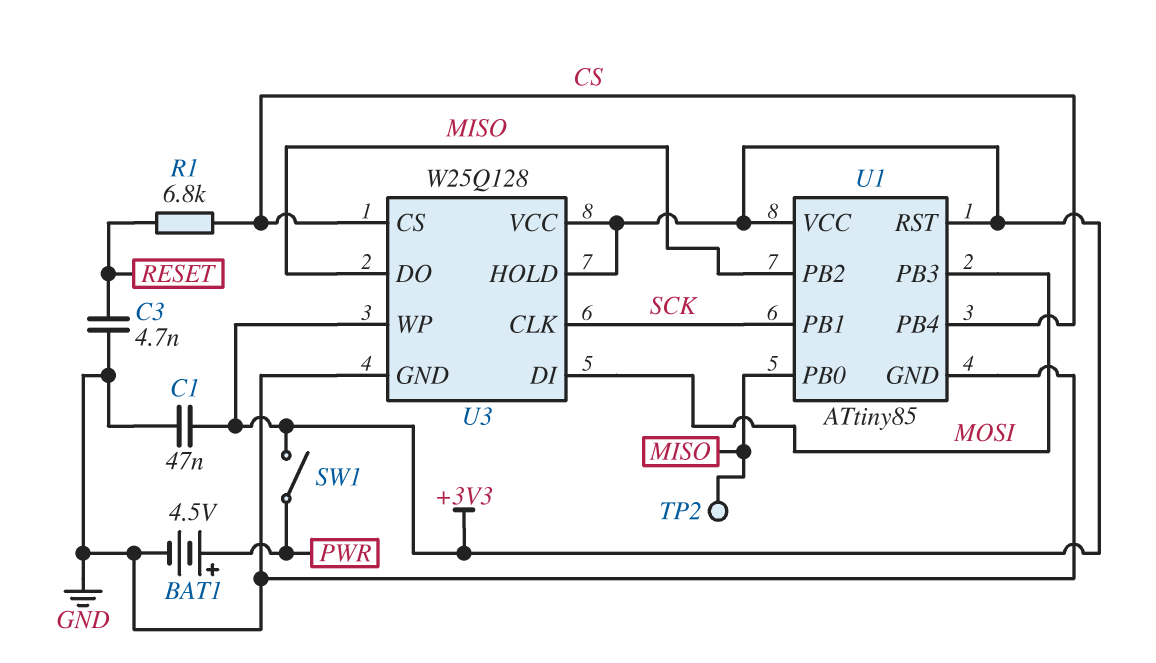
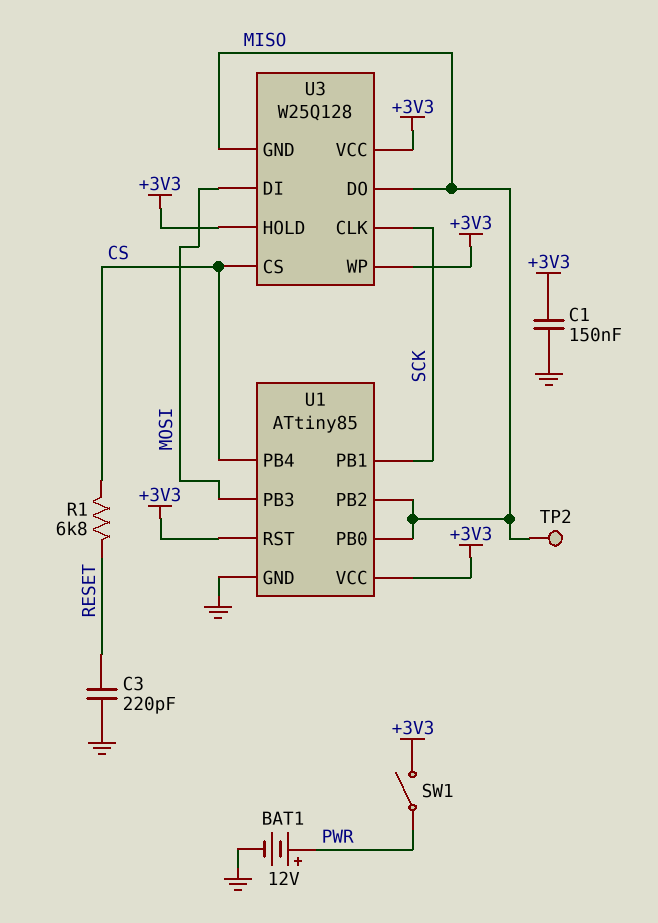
BAT1: 4.5V (plus PWR, minus GND) -> 12V (plus PWR, minus GND)
C1: 47nF (+3V3, GND) -> 150nF (+3V3, GND)
C3: 4.7nF (GND, RESET) -> 220pF (GND, RESET)
U3 pin GND: GND -> MISO

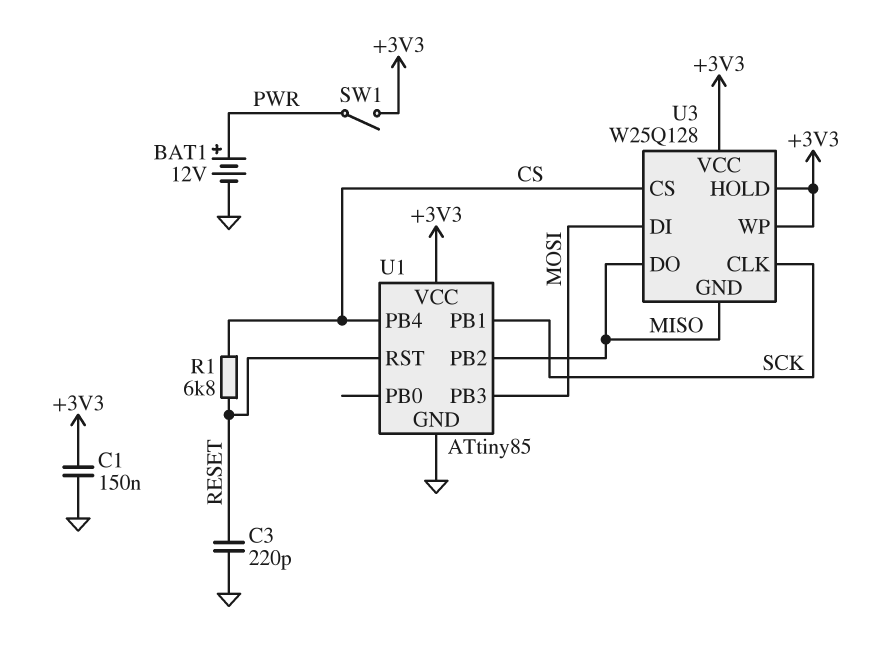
TP2: test point (MISO) -> none
U1 pin PB0: MISO -> none
U1 pin RST: +3V3 -> RESET

